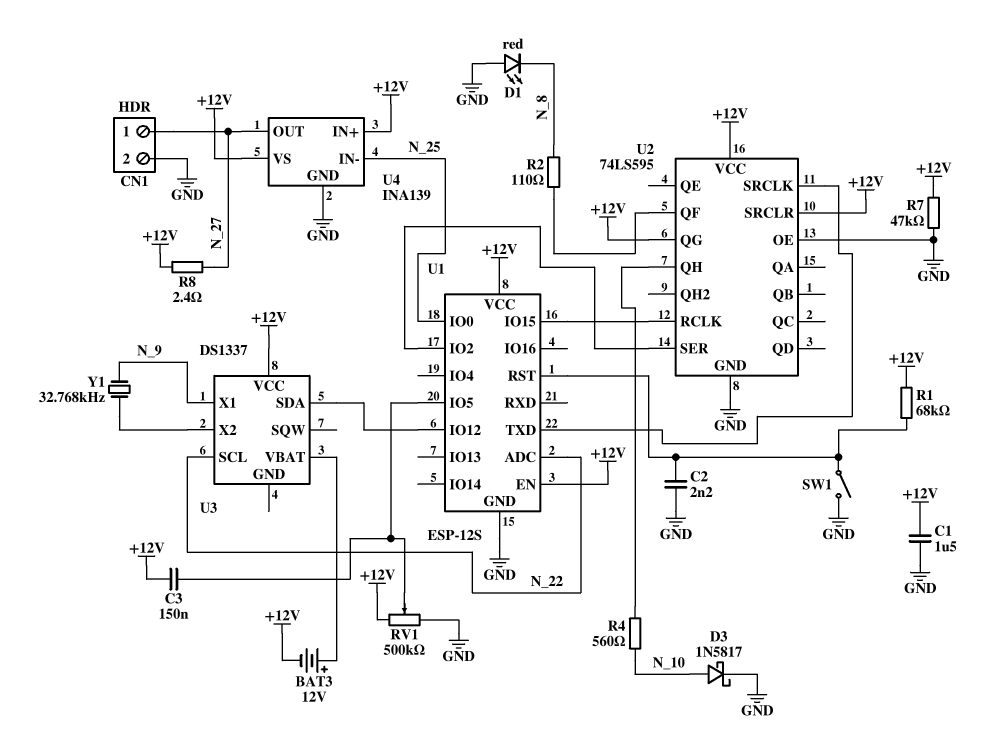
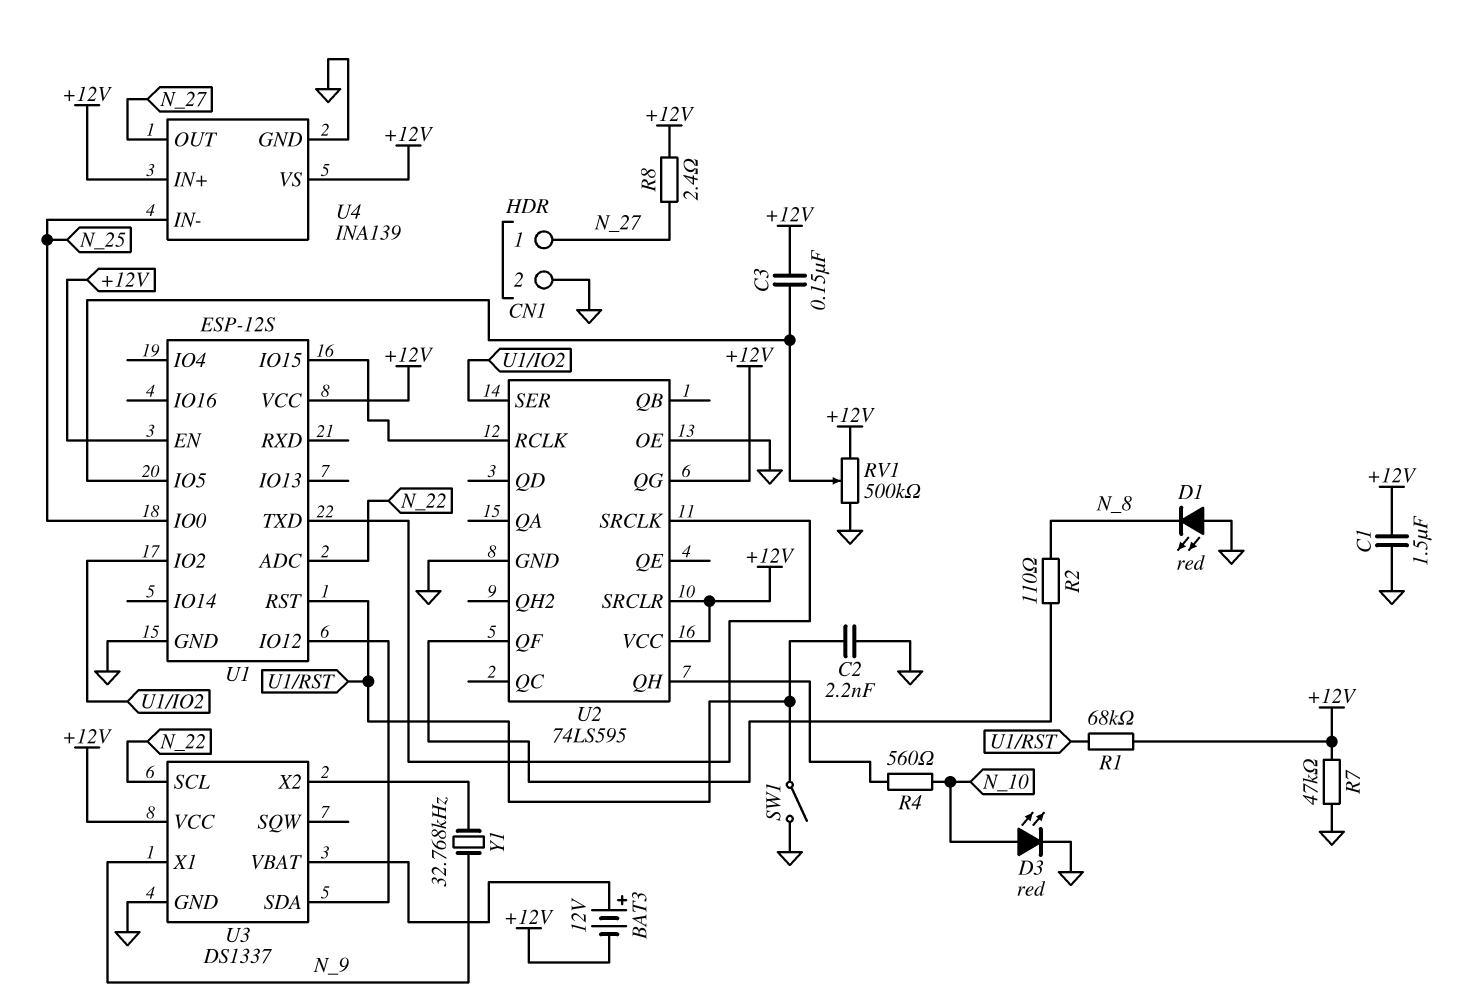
D3: schottky 1N5817 (A N_10, K GND) -> LED red (A N_10, K GND)
U3 pin GND: none -> GND

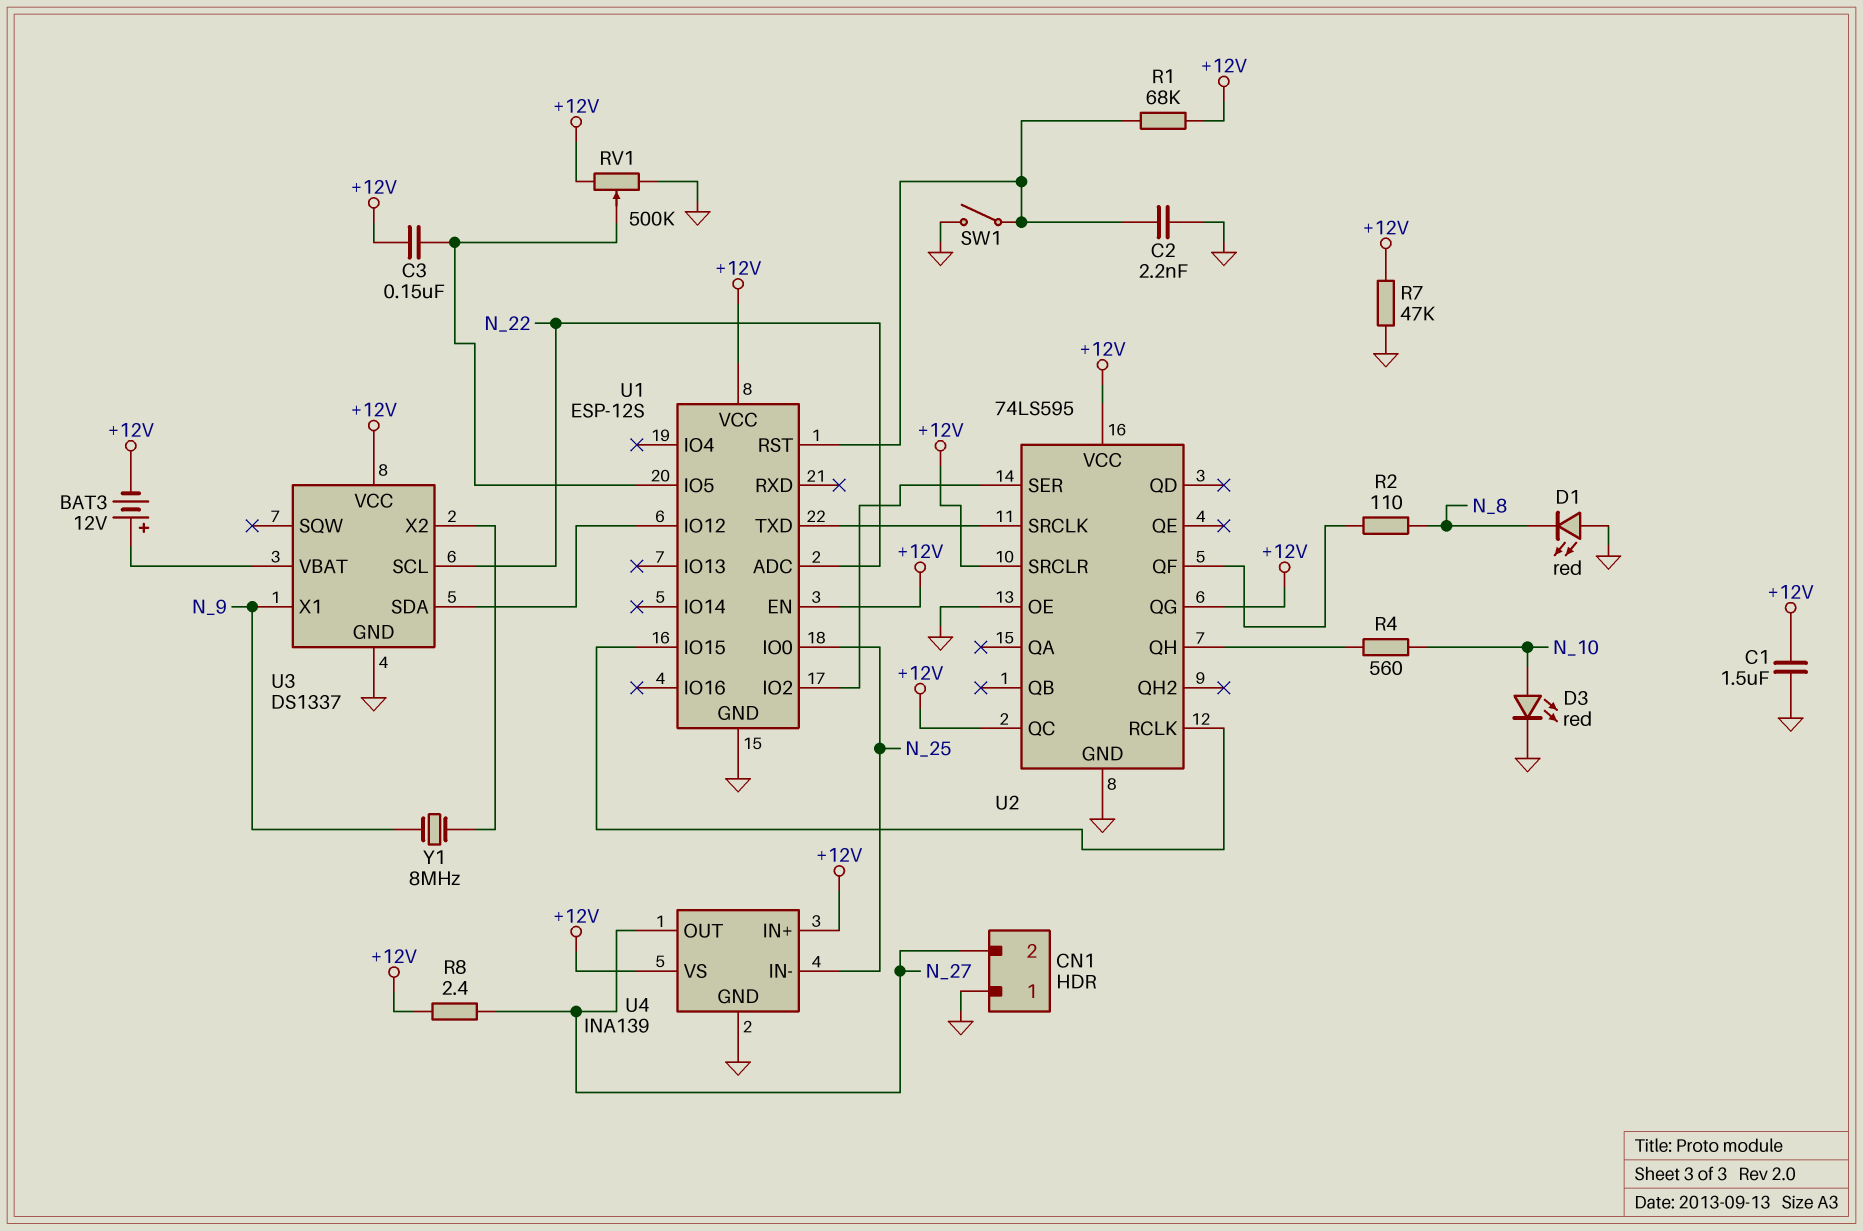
CN1 pin 1: N_27 -> GND
CN1 pin 2: GND -> N_27
U2 pin QC: none -> +12V
Y1: 32.768kHz (N_9, U3/X2) -> 8MHz (N_9, U3/X2)

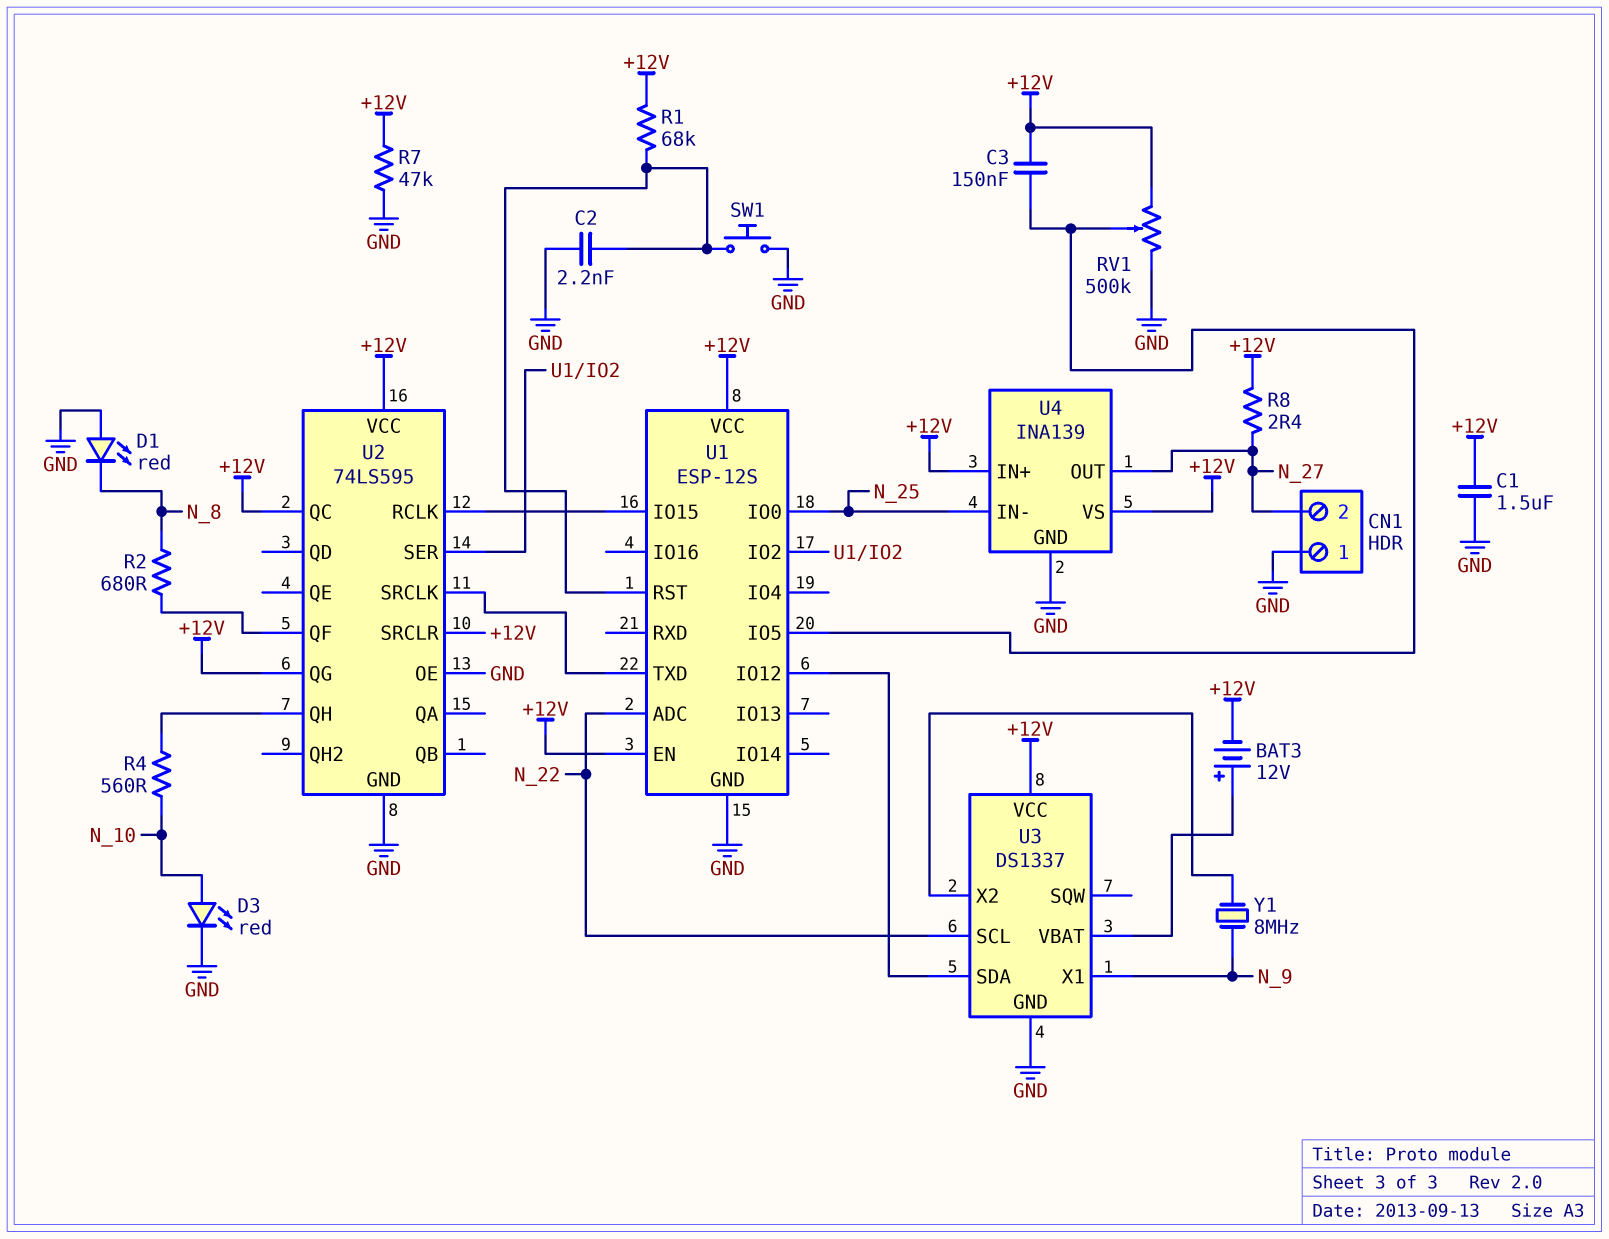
R2: 110 (N_8, U2/QF) -> 680 (N_8, U2/QF)
SW1: switch (GND, U1/RST) -> button (GND, U1/RST)

